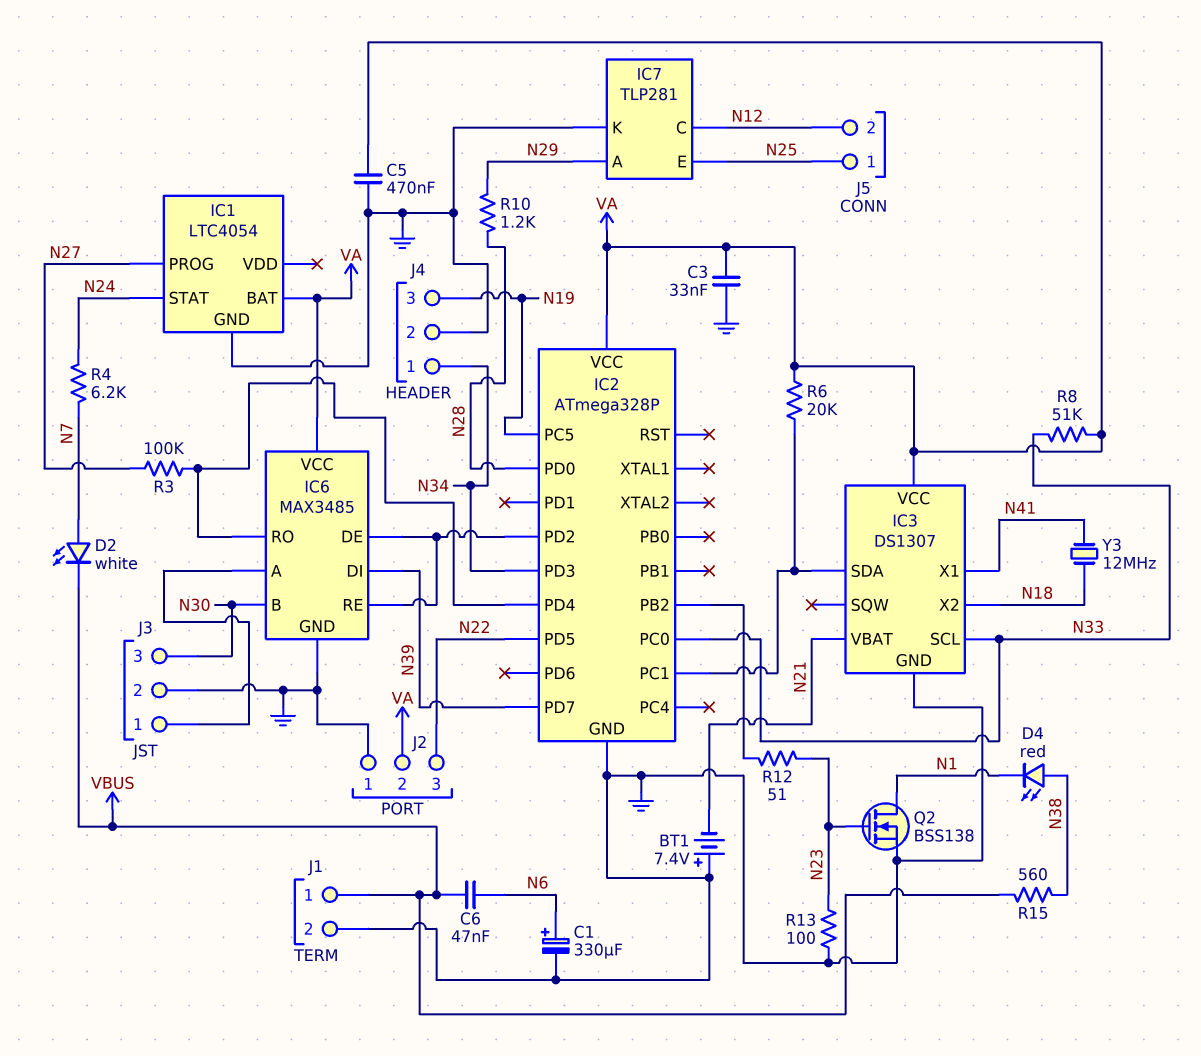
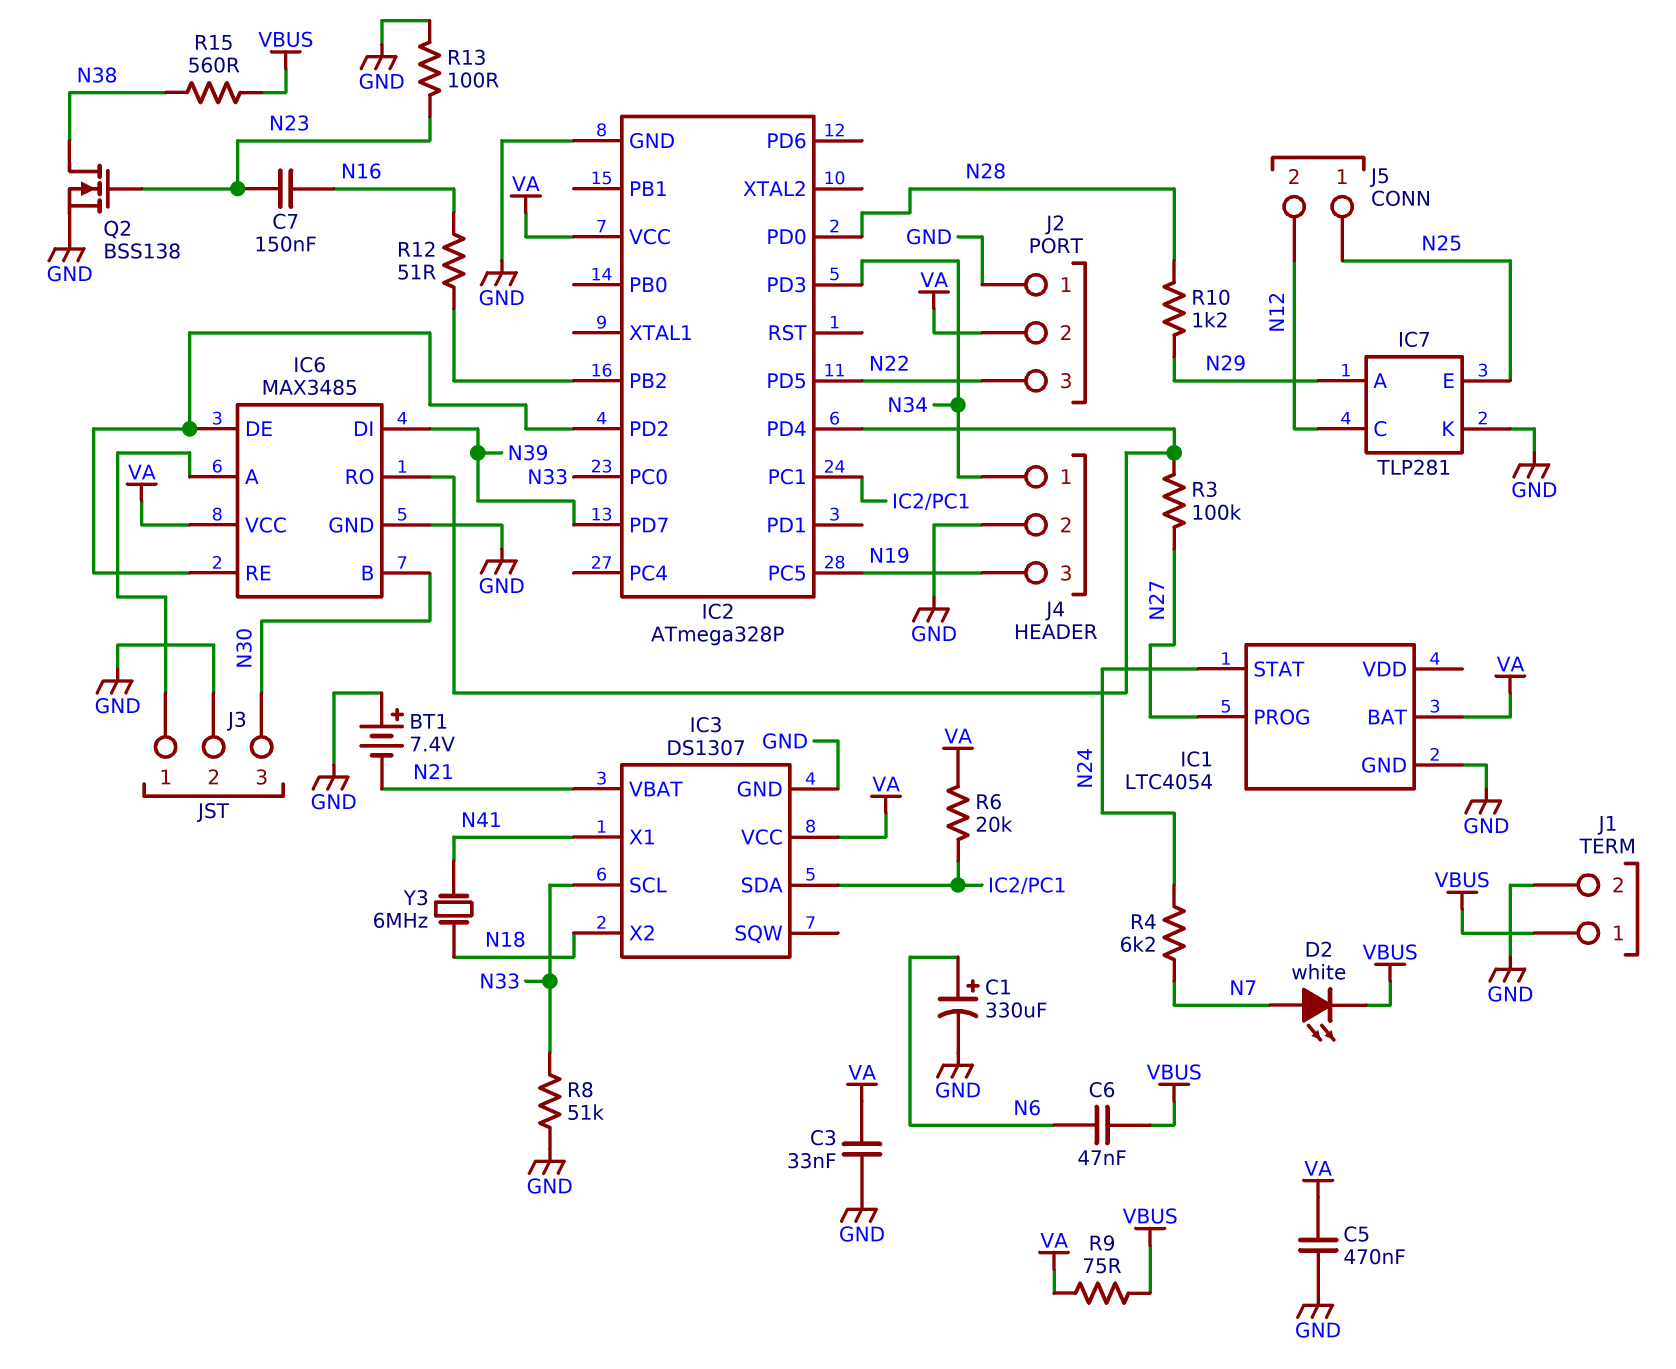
C7: none -> 150nF (N16, N23)
D4: LED red (A N38, K N1) -> none
Q2: NMOS BSS138 (G N23, D N1, S GND) -> NMOS BSS138 (G N23, D N38, S GND)
R8: 51k (N33, VA) -> 51k (GND, N33)
R9: none -> 75 (VA, VBUS)
R12: 51 (IC2/PB2, N23) -> 51 (IC2/PB2, N16)
Y3: 12MHz (N18, N41) -> 6MHz (N18, N41)

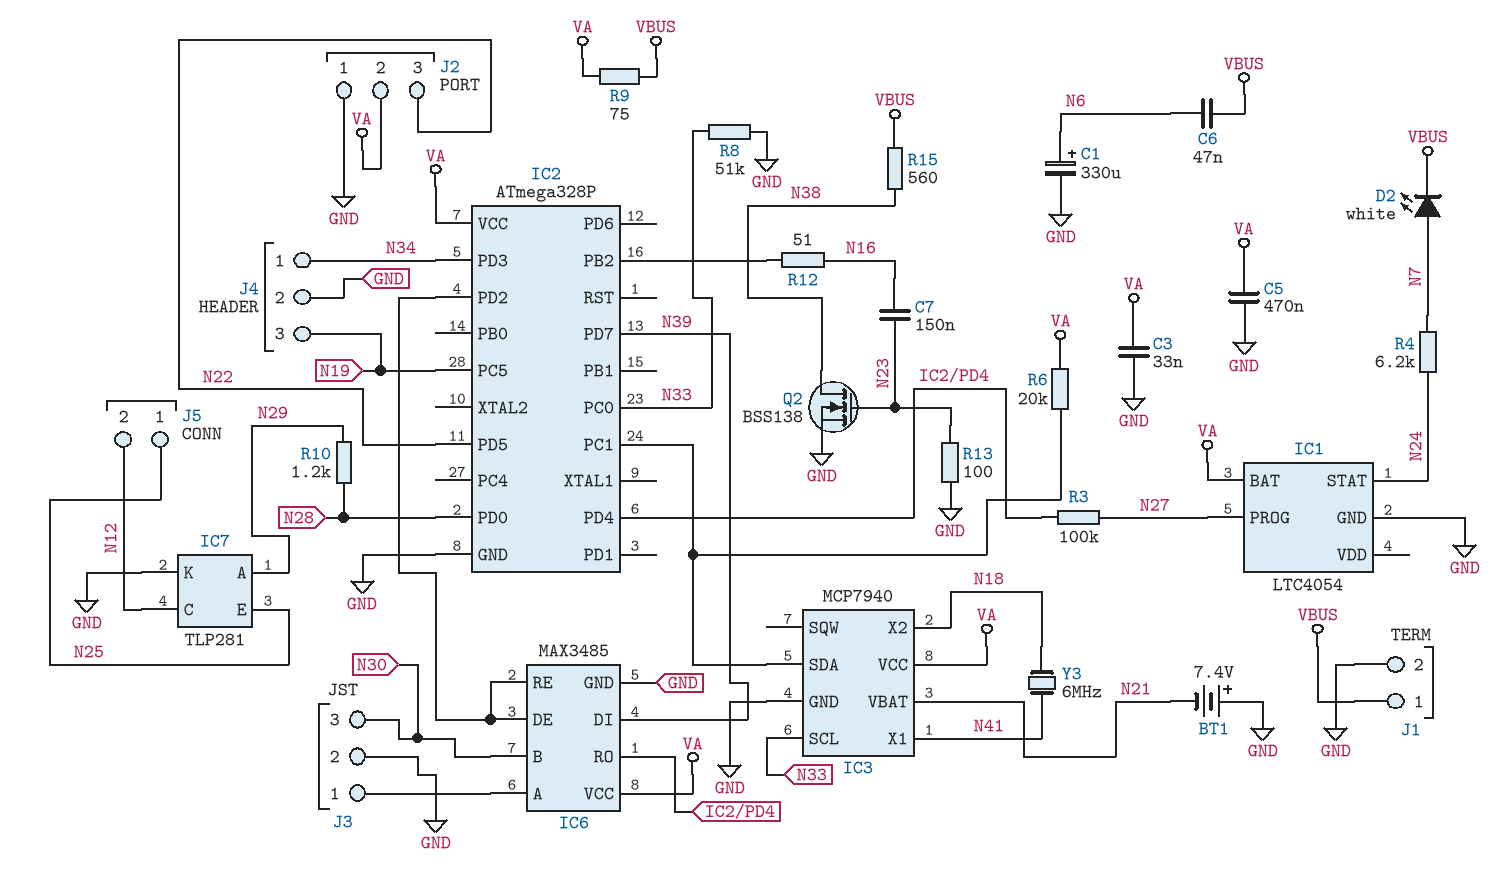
IC3: DS1307 -> MCP7940

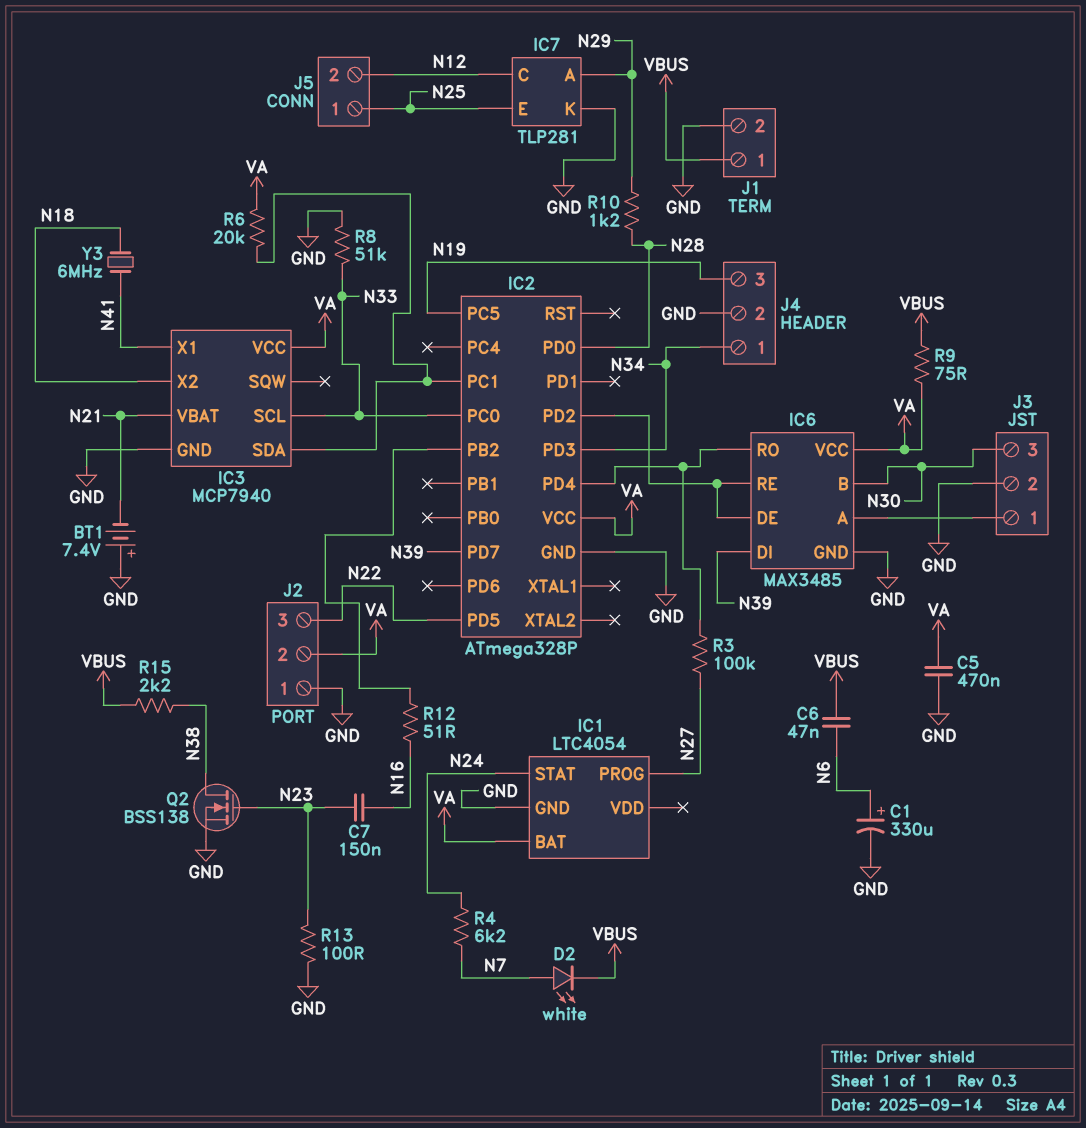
C3: 33nF (GND, VA) -> none
R15: 560 (N38, VBUS) -> 2.2k (N38, VBUS)

